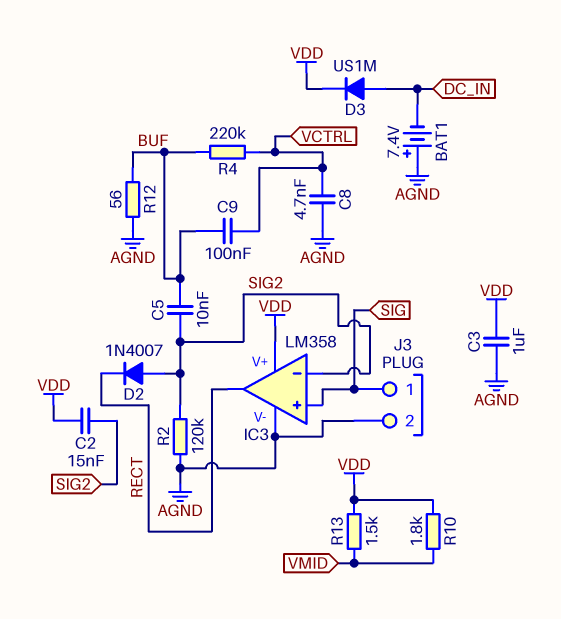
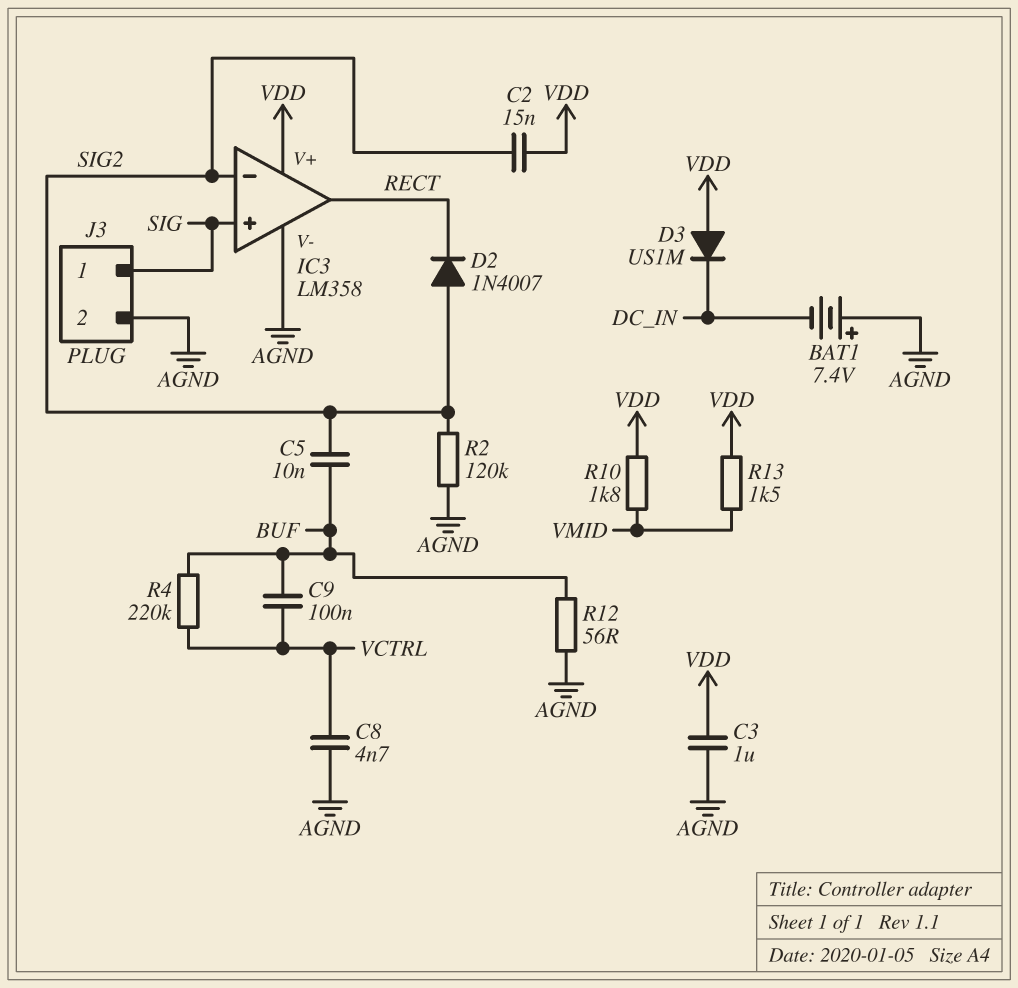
D3: diode US1M (A DC_IN, K VDD) -> diode US1M (A VDD, K DC_IN)

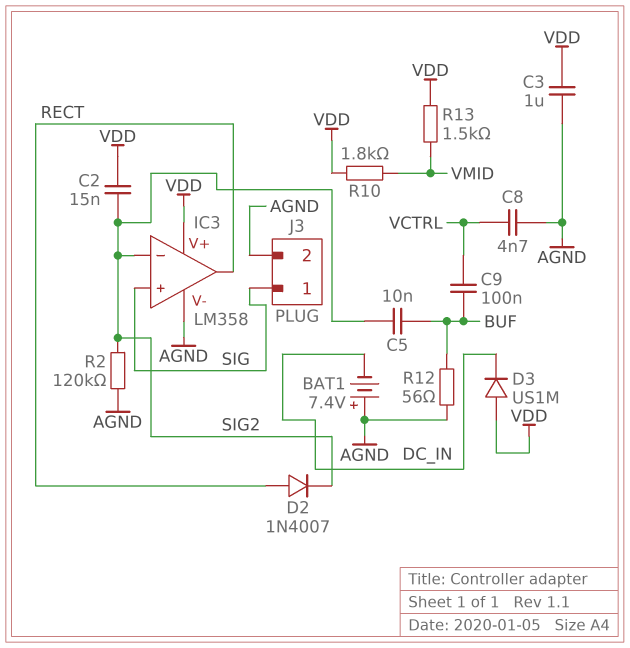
D2: diode 1N4007 (A SIG2, K RECT) -> diode 1N4007 (A RECT, K SIG2)
R4: 220k (BUF, VCTRL) -> none

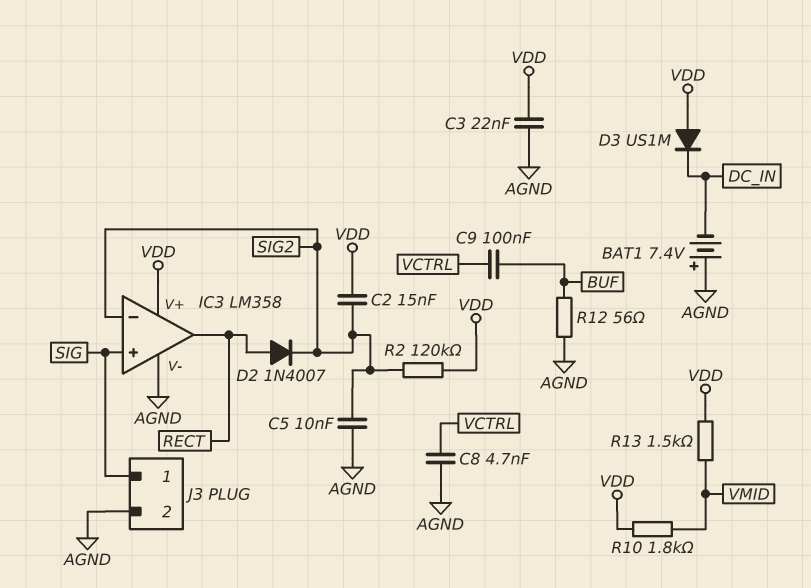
C3: 1uF (AGND, VDD) -> 22nF (AGND, VDD)
C5: 10nF (BUF, SIG2) -> 10nF (AGND, SIG2)
R2: 120k (AGND, SIG2) -> 120k (SIG2, VDD)

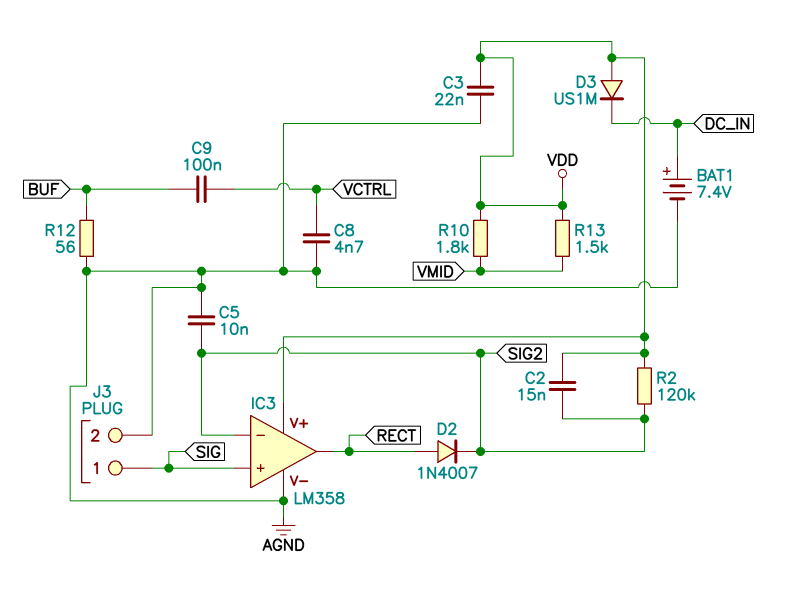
BAT1: 7.4V (plus AGND, minus DC_IN) -> 7.4V (plus DC_IN, minus AGND)

